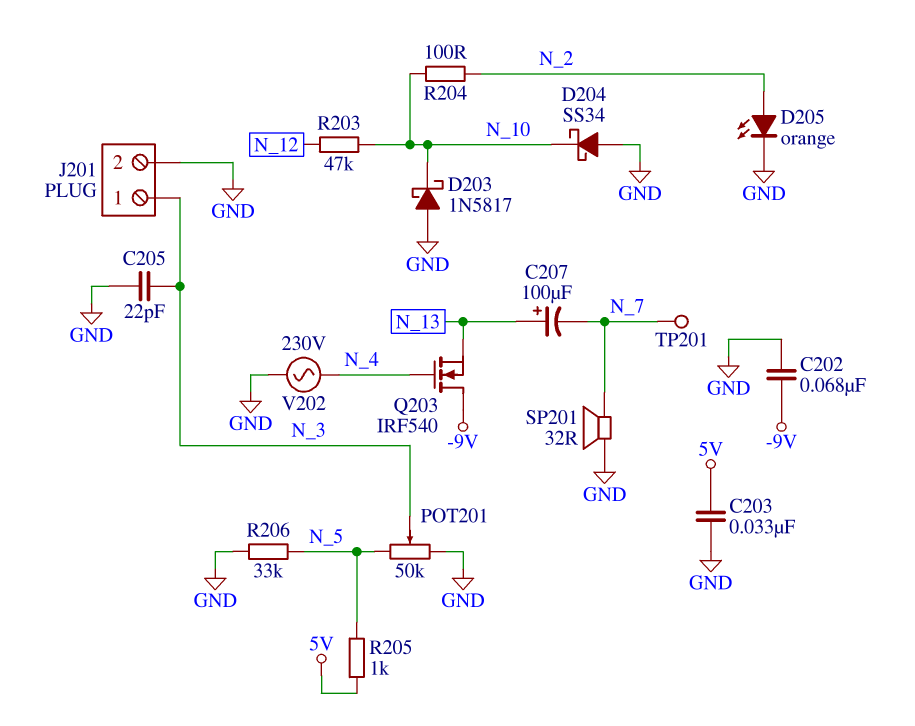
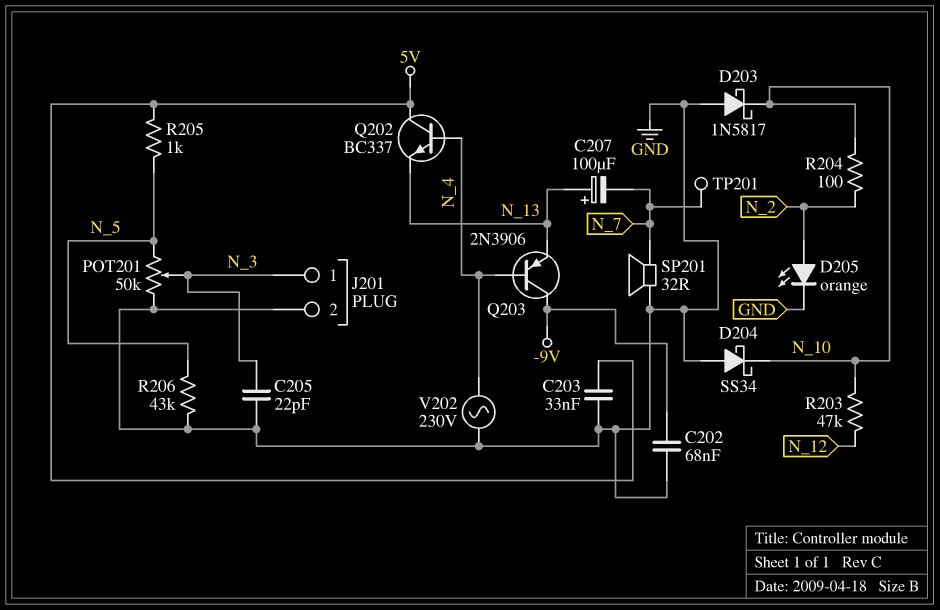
Q202: none -> NPN BC337 (B N_4, C 5V, E N_13)
Q203: NMOS IRF540 (G N_4, D -9V, S N_13) -> PNP 2N3906 (B N_4, C -9V, E N_13)
R206: 33k (GND, N_5) -> 43k (GND, N_5)

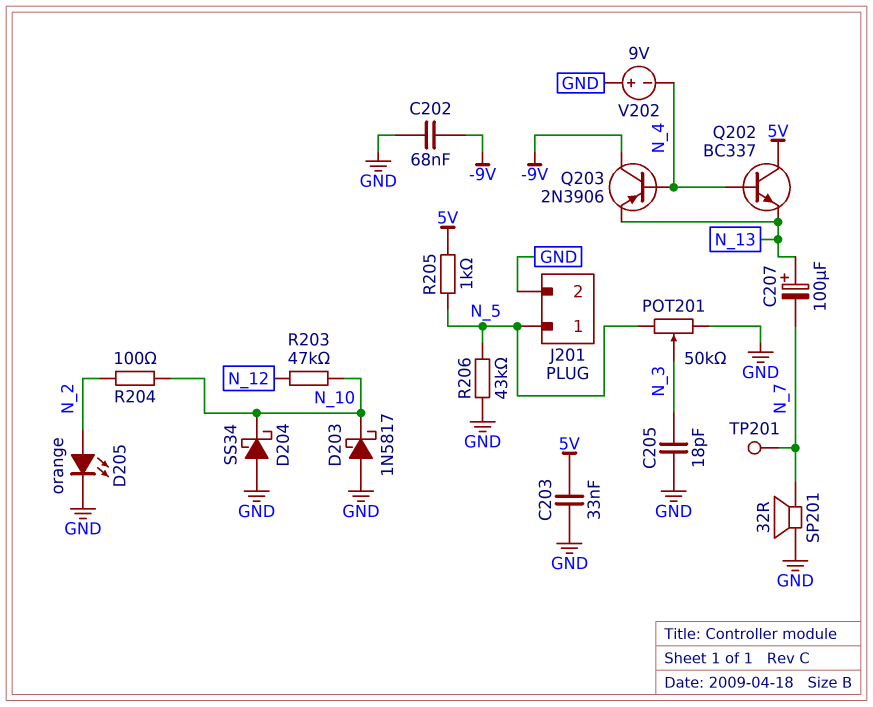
C205: 22pF (GND, N_3) -> 18pF (GND, N_3)
J201 pin 1: N_3 -> N_5
V202: AC 230V (GND, N_4) -> 9V (plus GND, minus N_4)

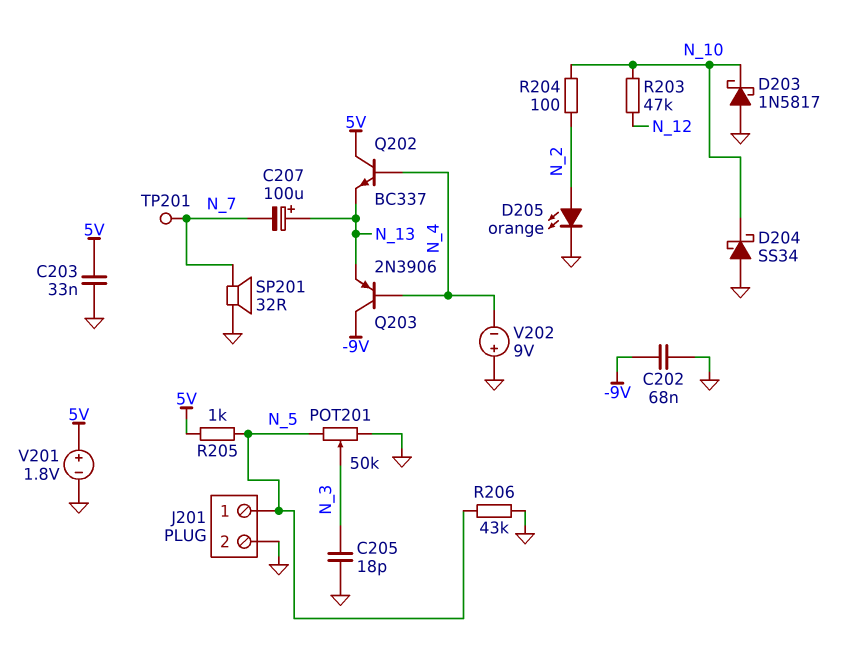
V201: none -> 1.8V (plus 5V, minus GND)

